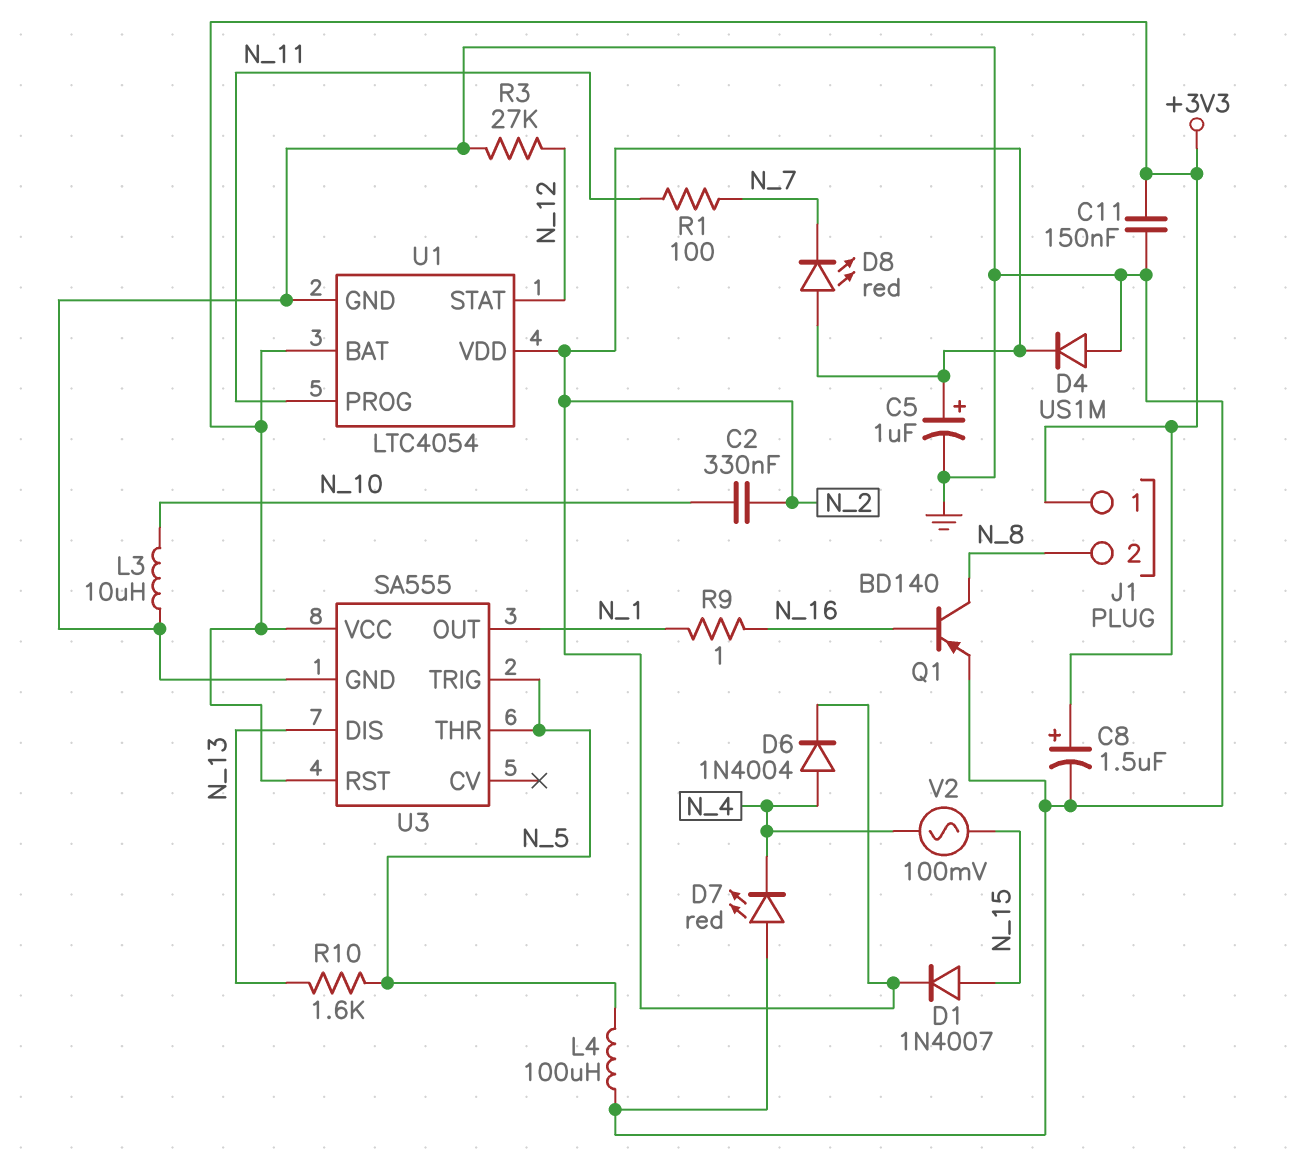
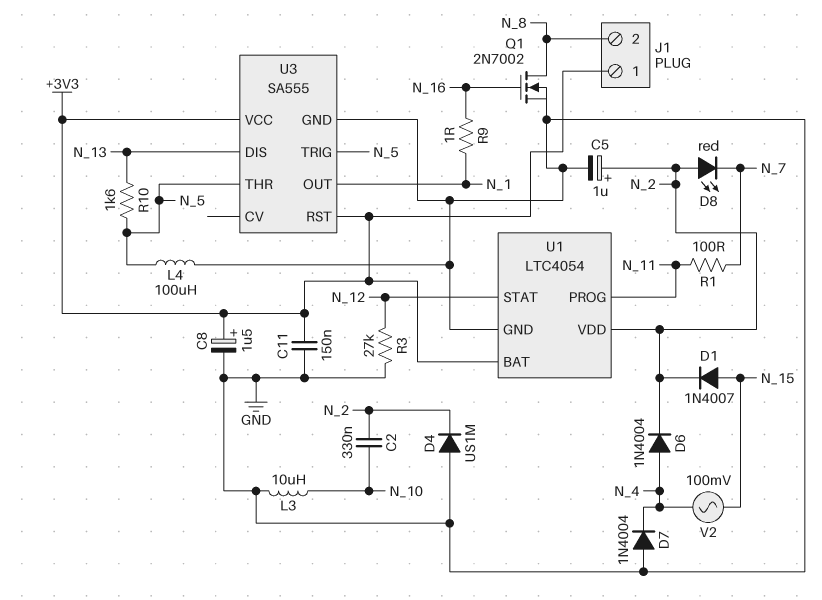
D7: LED red (A GND, K N_4) -> diode 1N4004 (A GND, K N_4)
Q1: PNP BD140 (B N_16, C N_8, E GND) -> NMOS 2N7002 (G N_16, D N_8, S GND)

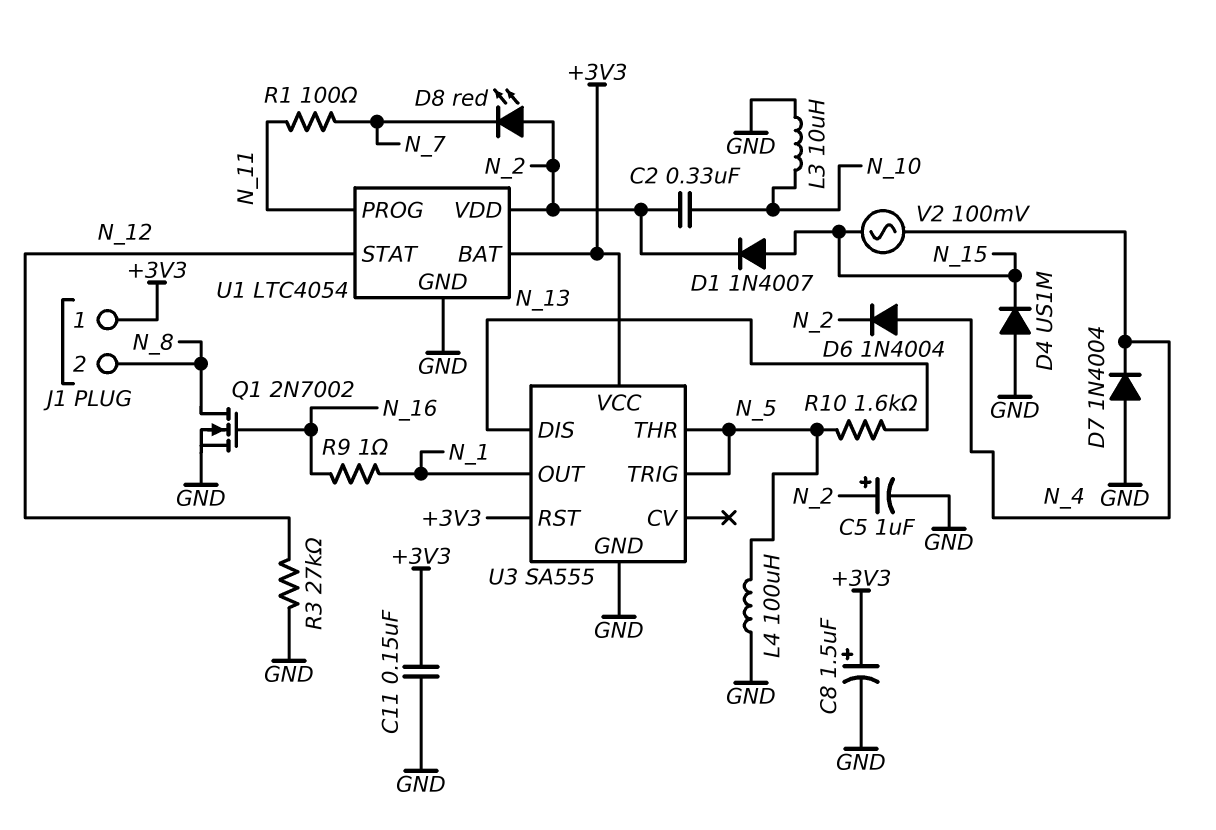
D4: diode US1M (A GND, K N_2) -> diode US1M (A GND, K N_15)

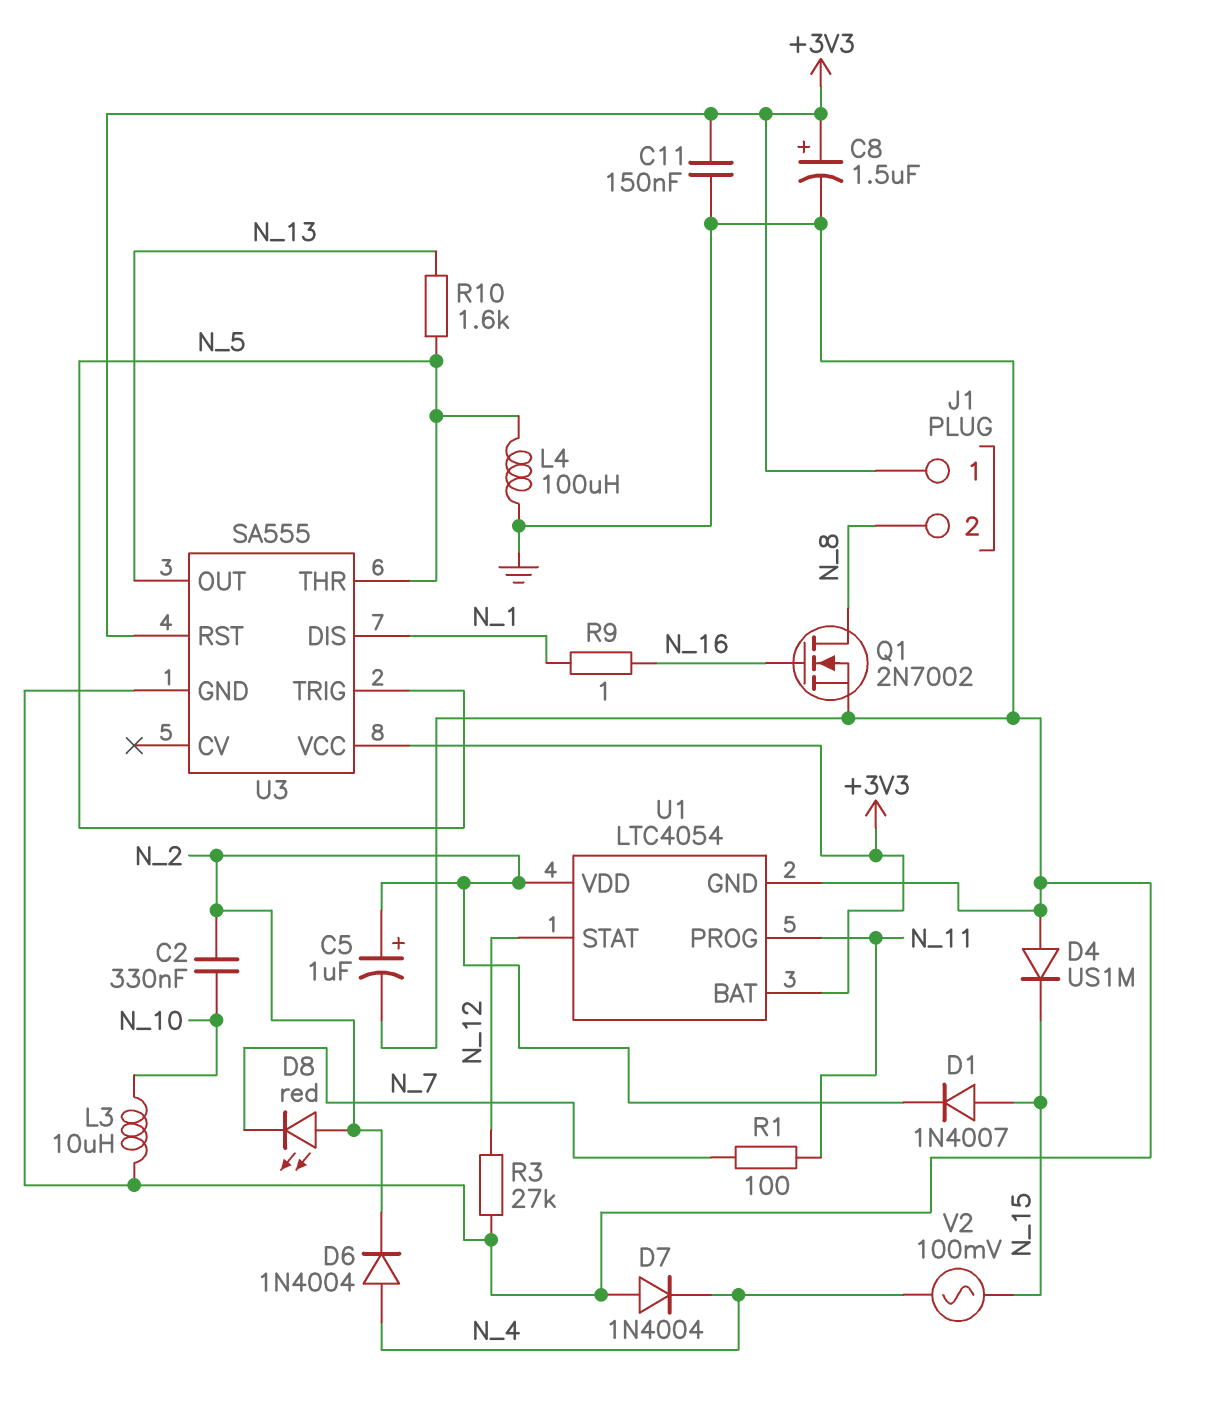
U3 pin DIS: N_13 -> N_1
U3 pin OUT: N_1 -> N_13

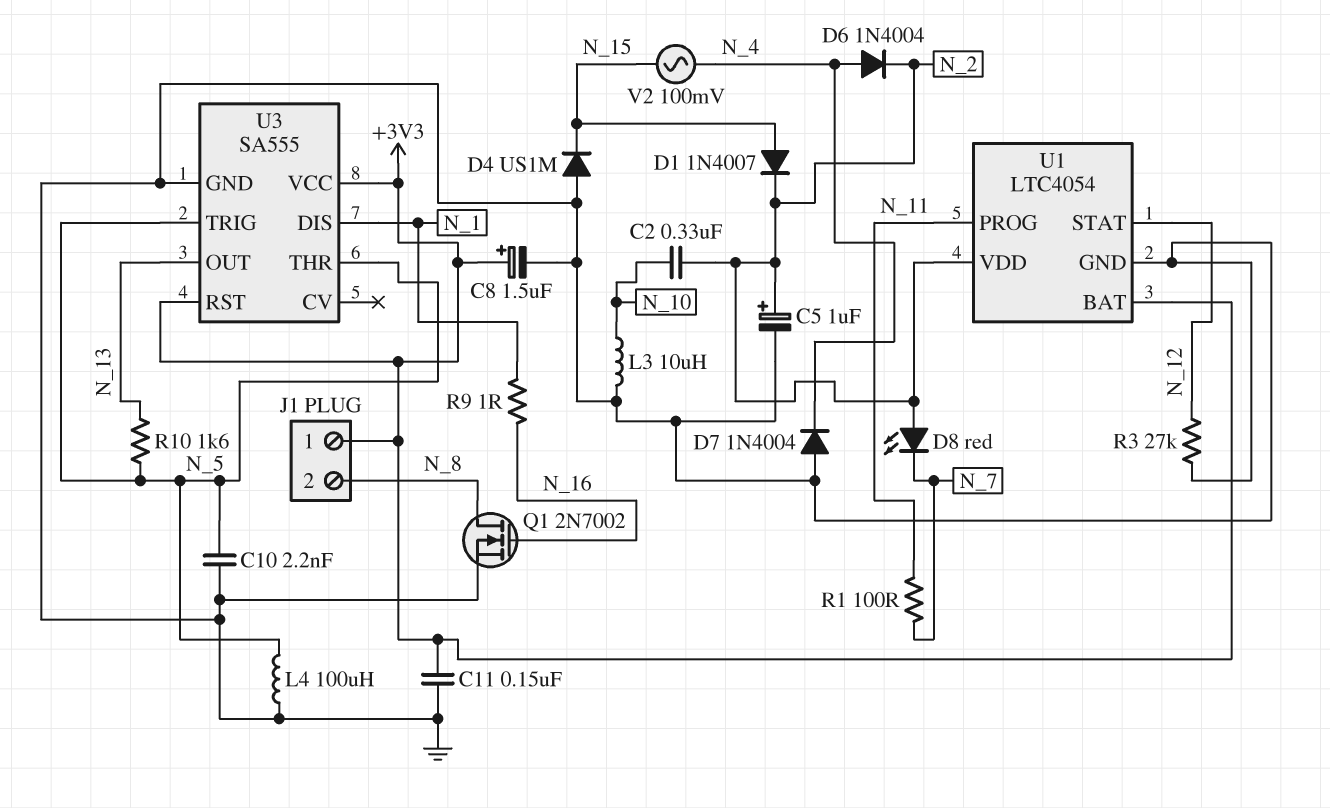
C10: none -> 2.2nF (GND, N_5)

